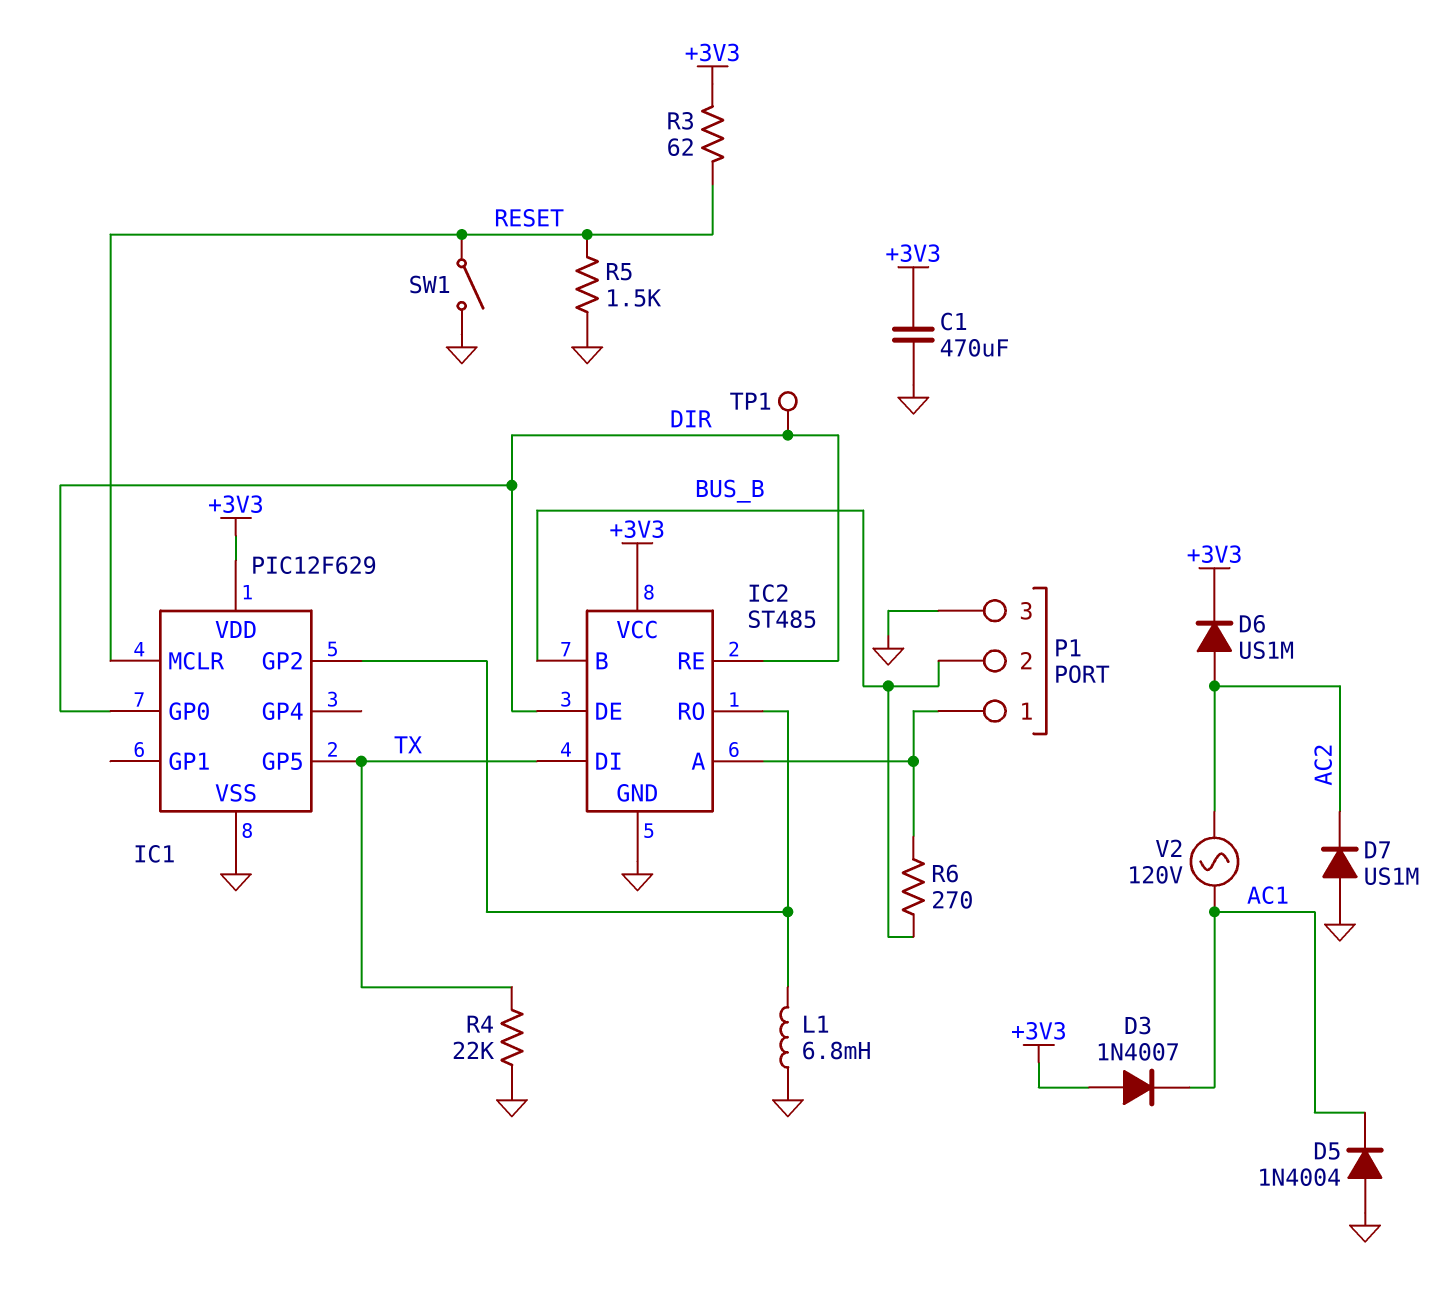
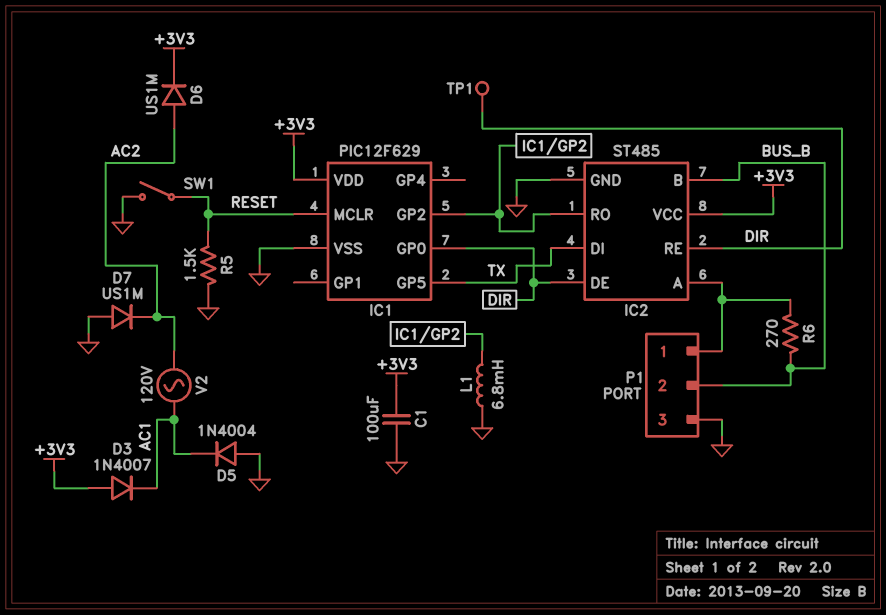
C1: 470uF (+3V3, GND) -> 100uF (+3V3, GND)
R3: 62 (+3V3, RESET) -> none
R4: 22k (GND, TX) -> none

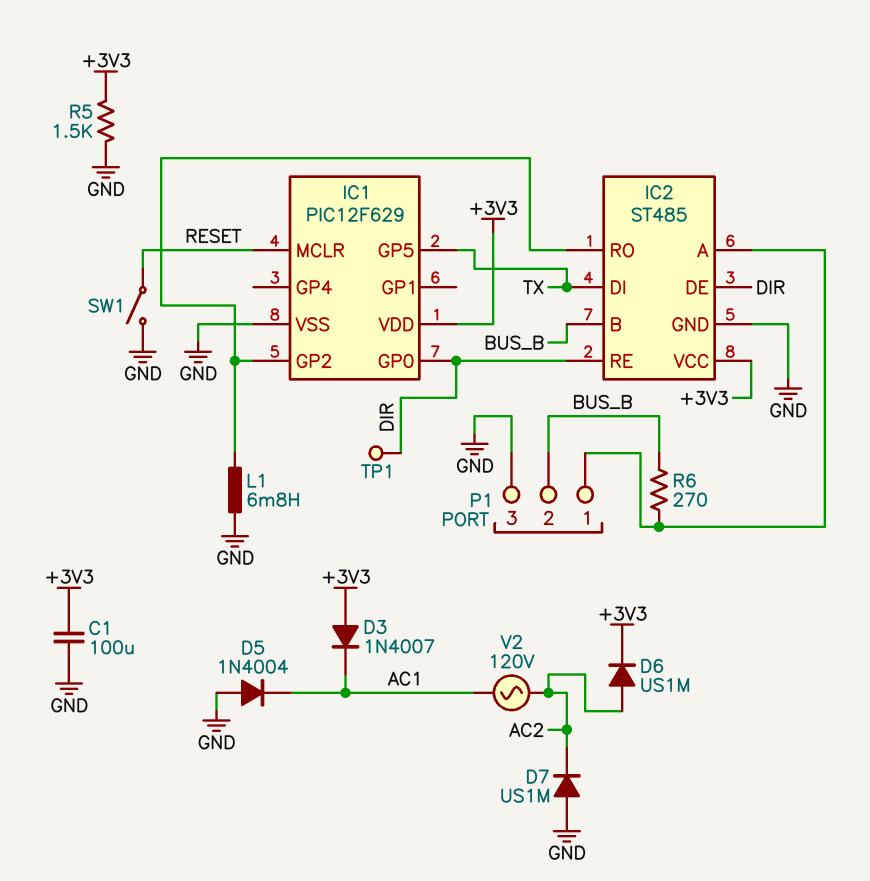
R5: 1.5k (GND, RESET) -> 1.5k (+3V3, GND)

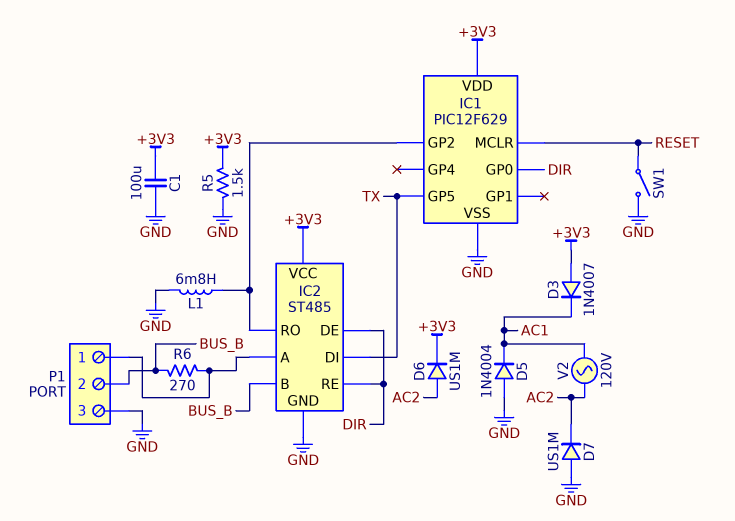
TP1: test point (DIR) -> none

